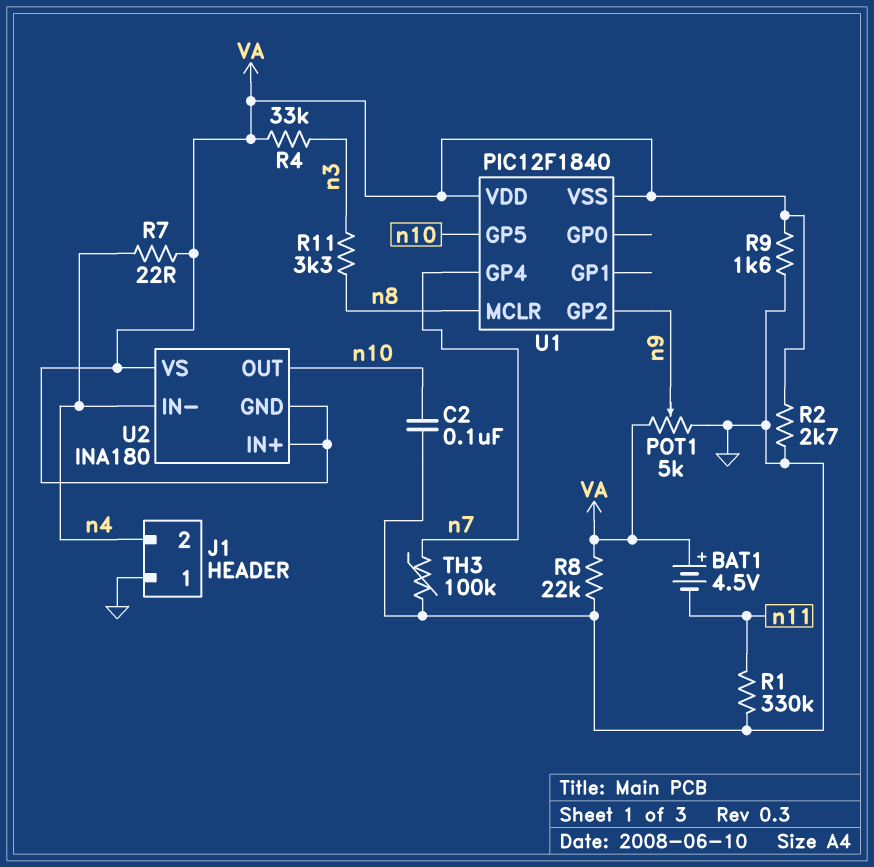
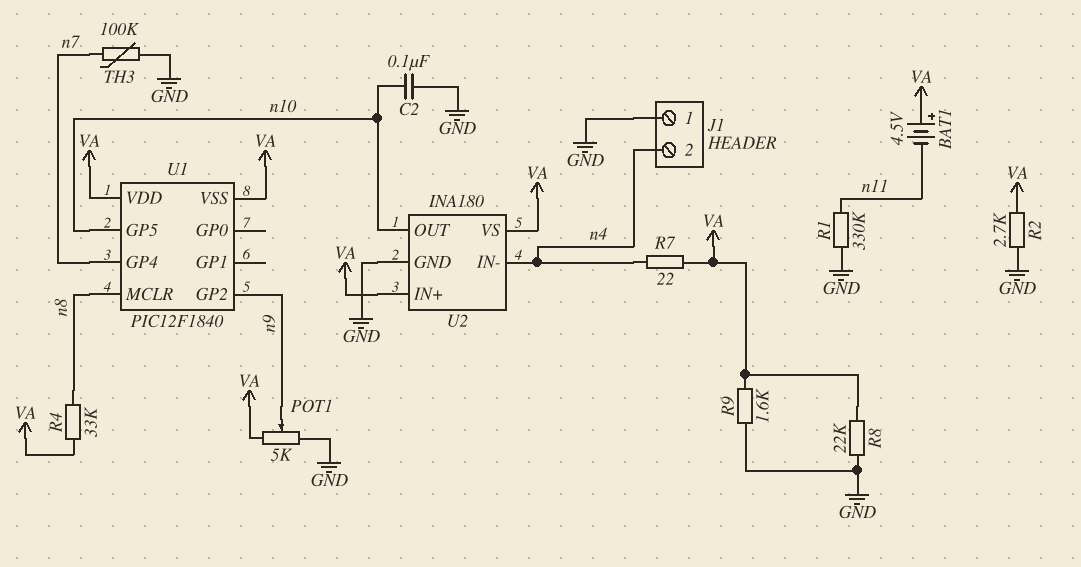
R4: 33k (VA, n3) -> 33k (VA, n8)
R11: 3.3k (n3, n8) -> none
U2 pin GND: VA -> GND

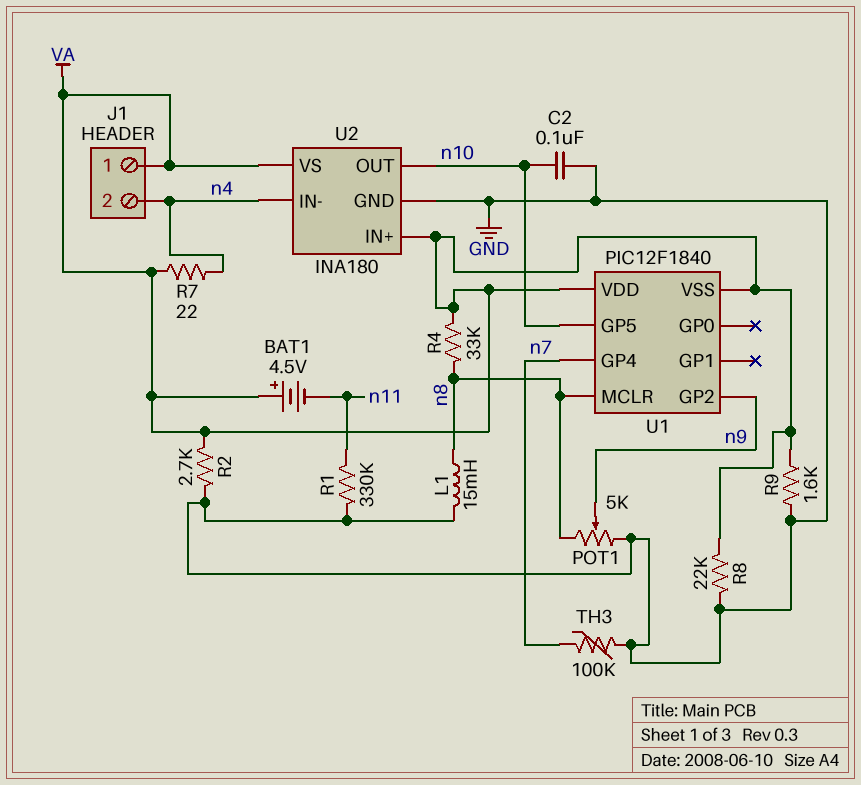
J1 pin 1: GND -> VA
L1: none -> 15mH (GND, n8)
POT1: 5k (GND, VA, wiper n9) -> 5k (GND, n8, wiper n9)

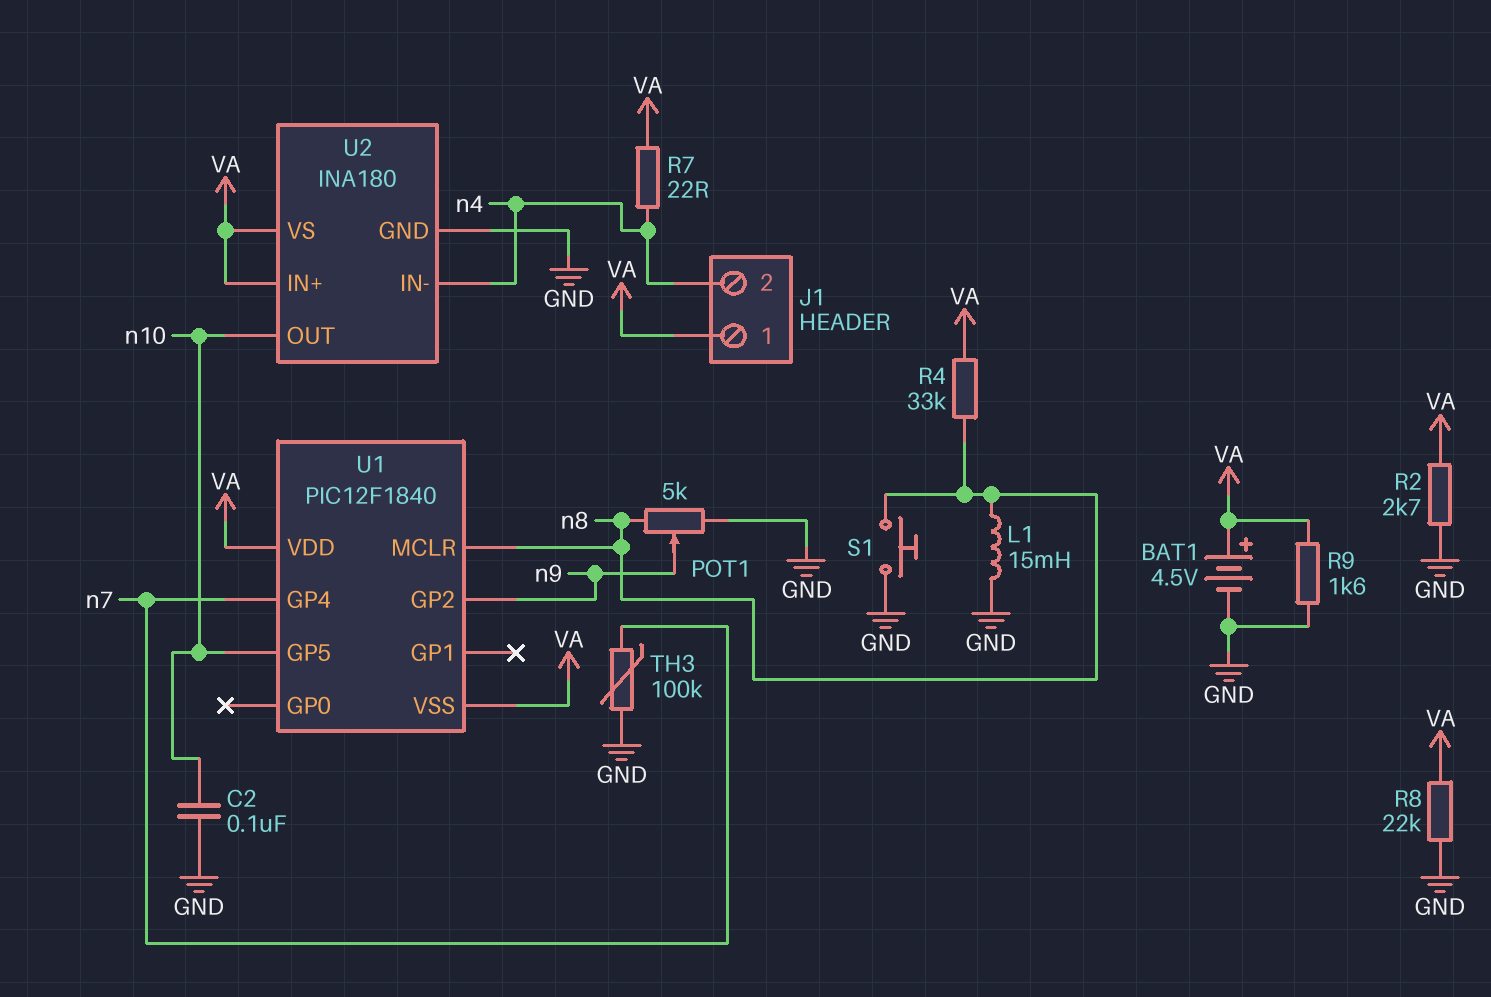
BAT1: 4.5V (plus VA, minus n11) -> 4.5V (plus VA, minus GND)
R1: 330k (GND, n11) -> none
S1: none -> button (GND, n8)

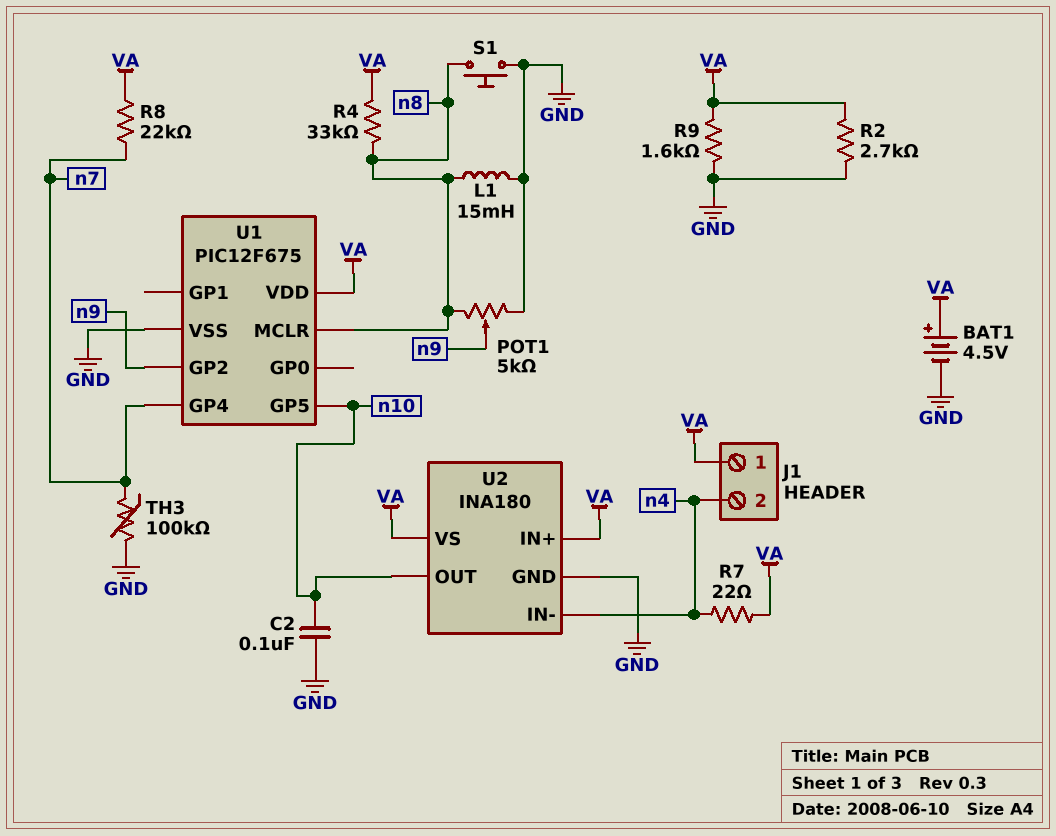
R8: 22k (GND, VA) -> 22k (VA, n7)
U1: PIC12F1840 -> PIC12F675
U1 pin VSS: VA -> GND

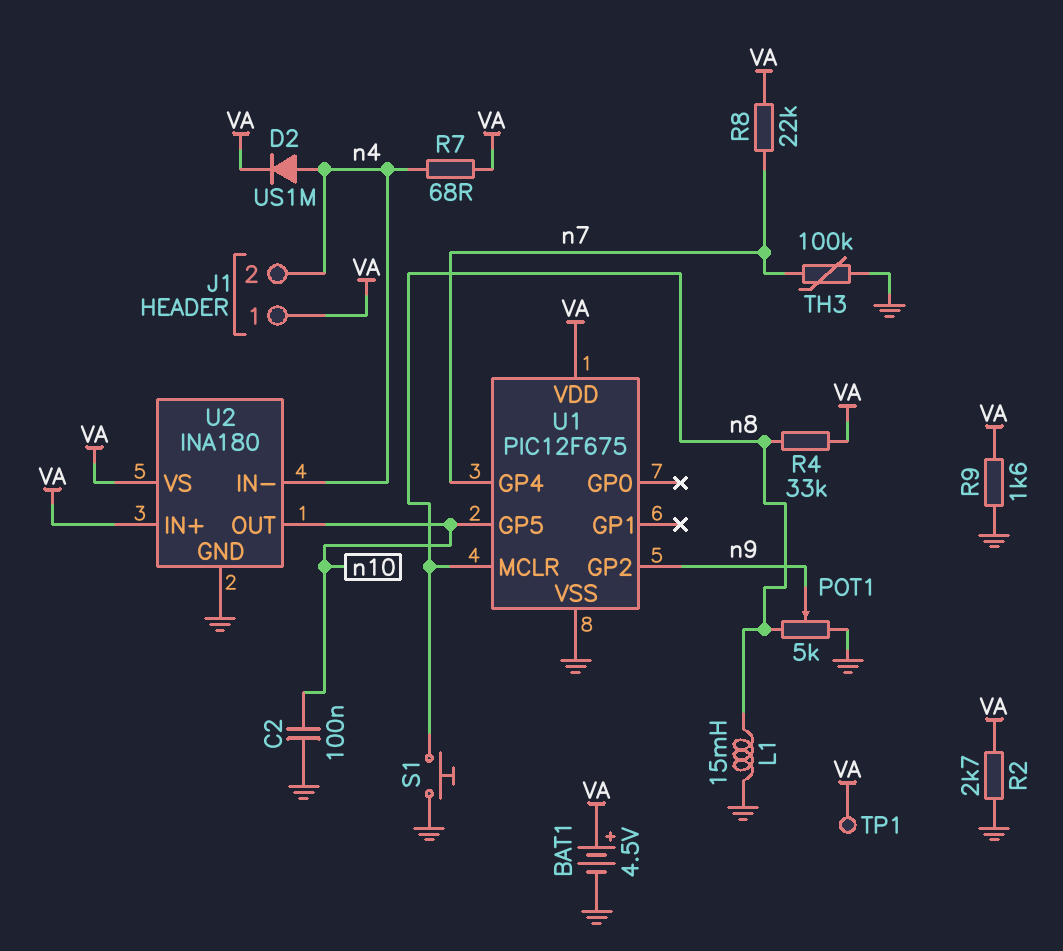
D2: none -> diode US1M (A n4, K VA)
R7: 22 (VA, n4) -> 68 (VA, n4)
TP1: none -> test point (VA)

